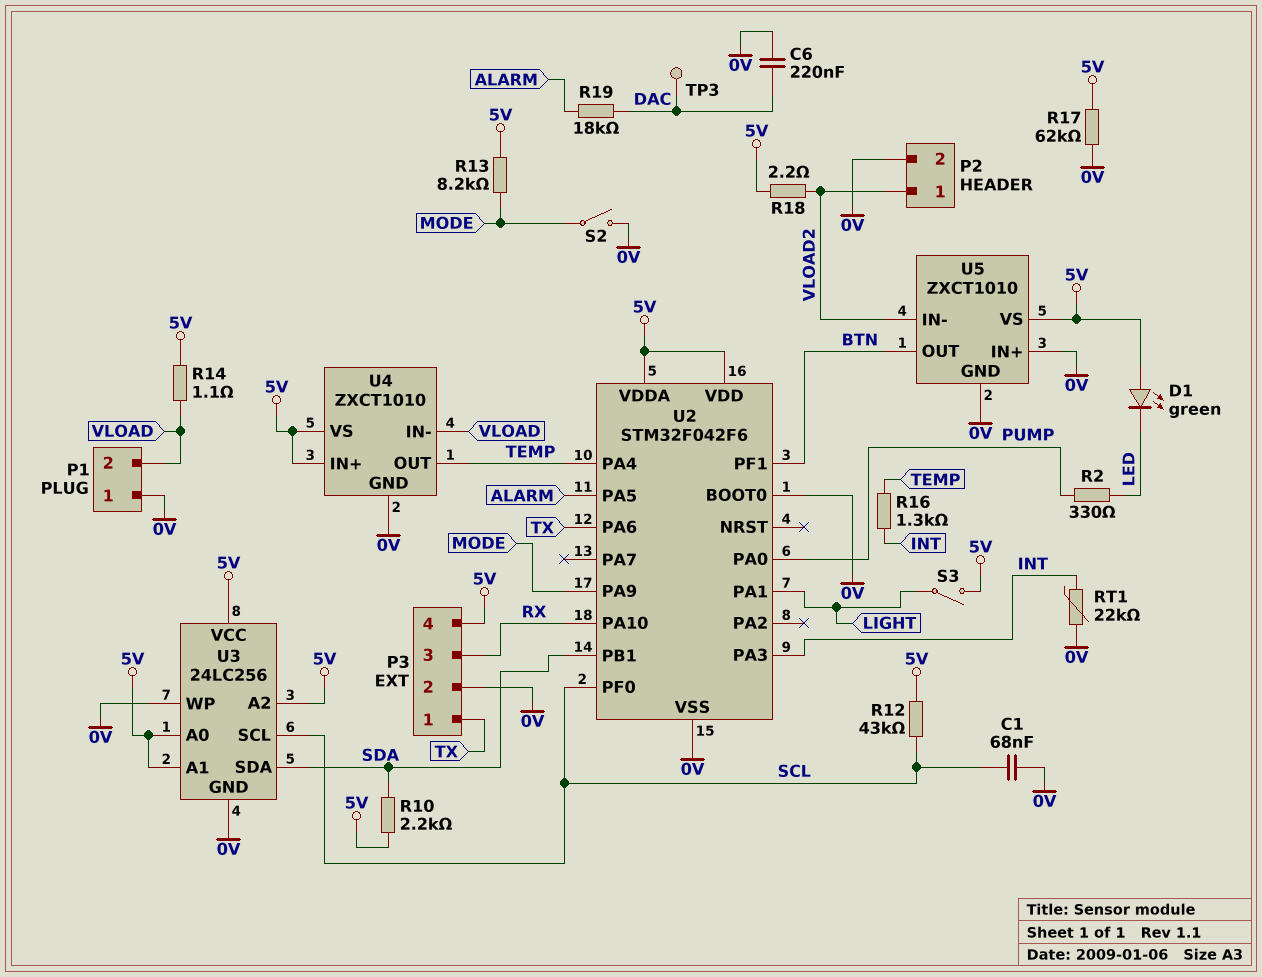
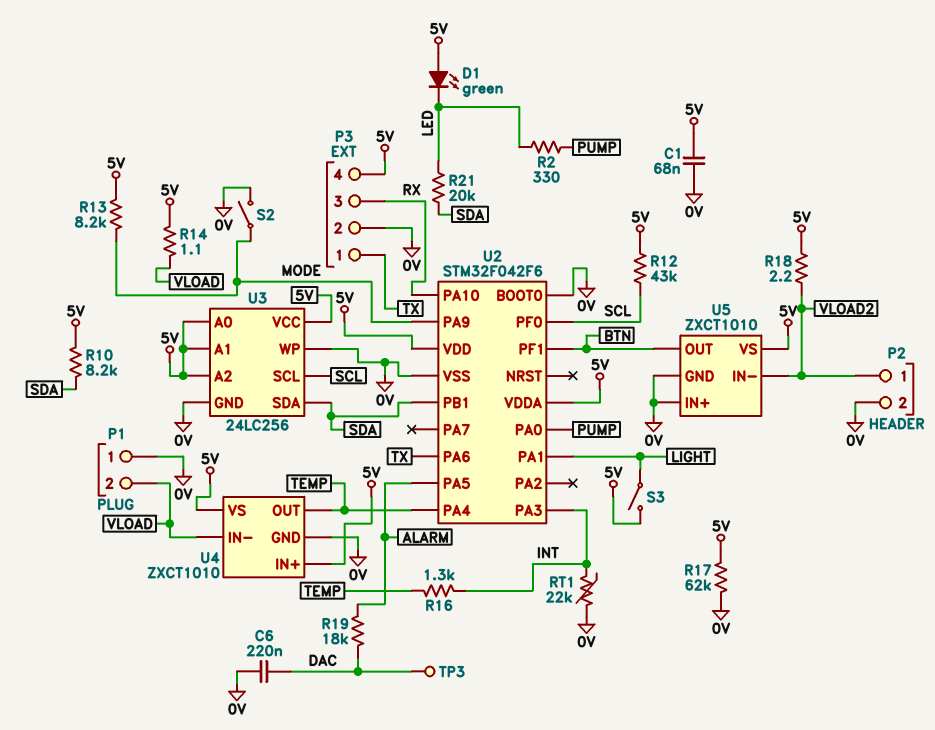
C1: 68nF (0V, SCL) -> 68nF (0V, 5V)
R10: 2.2k (5V, SDA) -> 8.2k (5V, SDA)
R21: none -> 20k (LED, SDA)

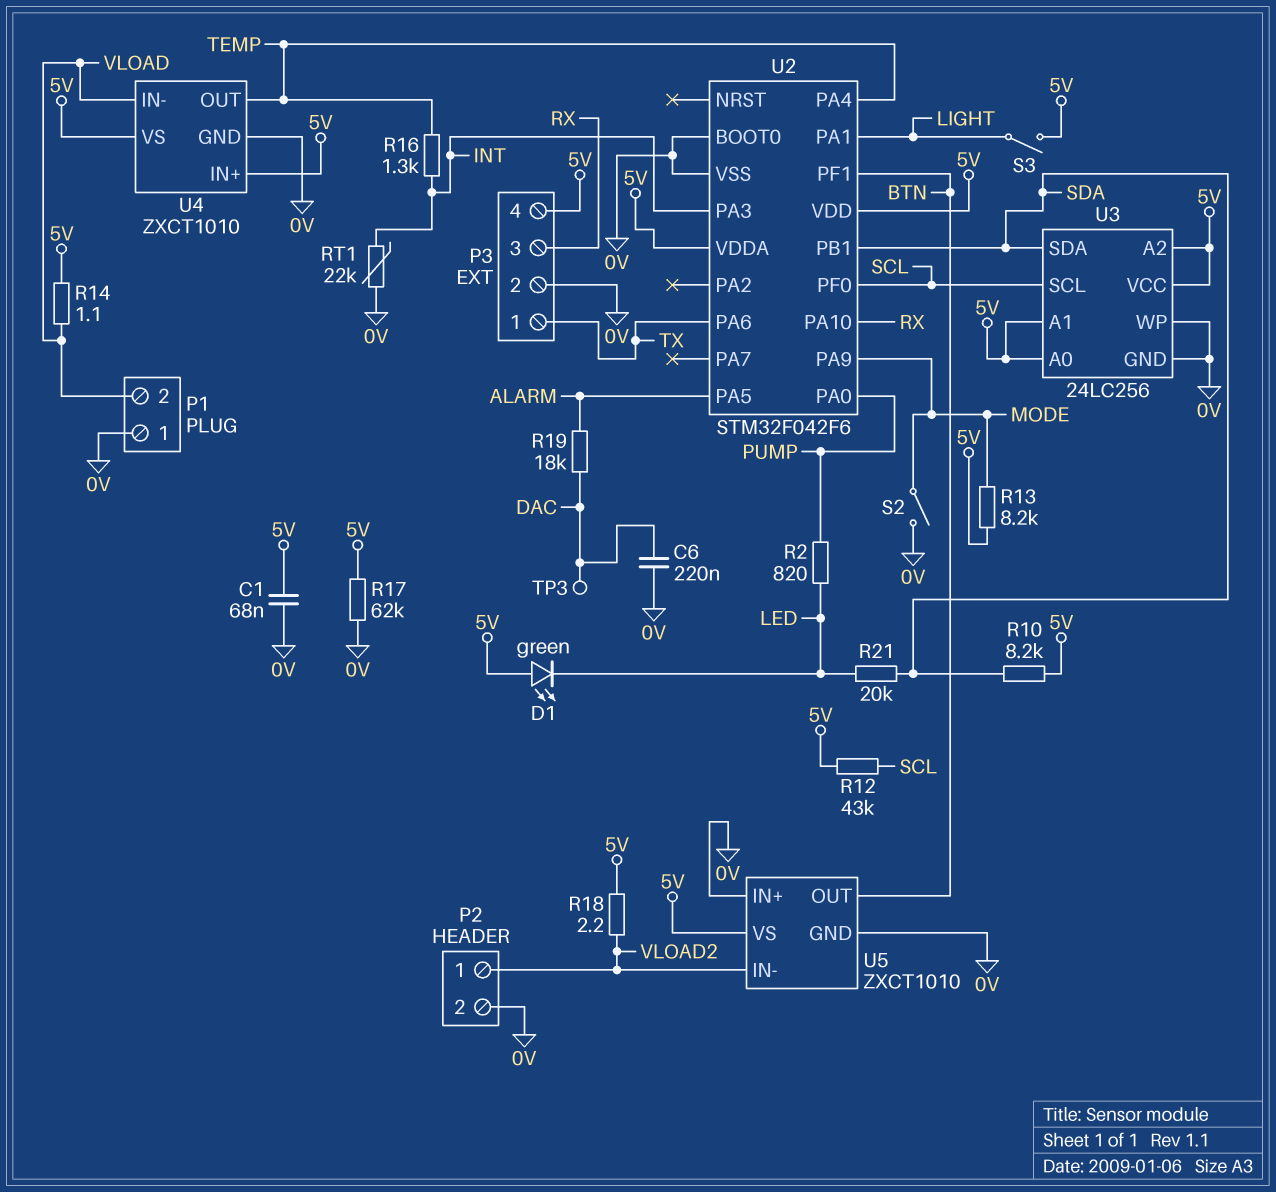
R2: 330 (LED, PUMP) -> 820 (LED, PUMP)

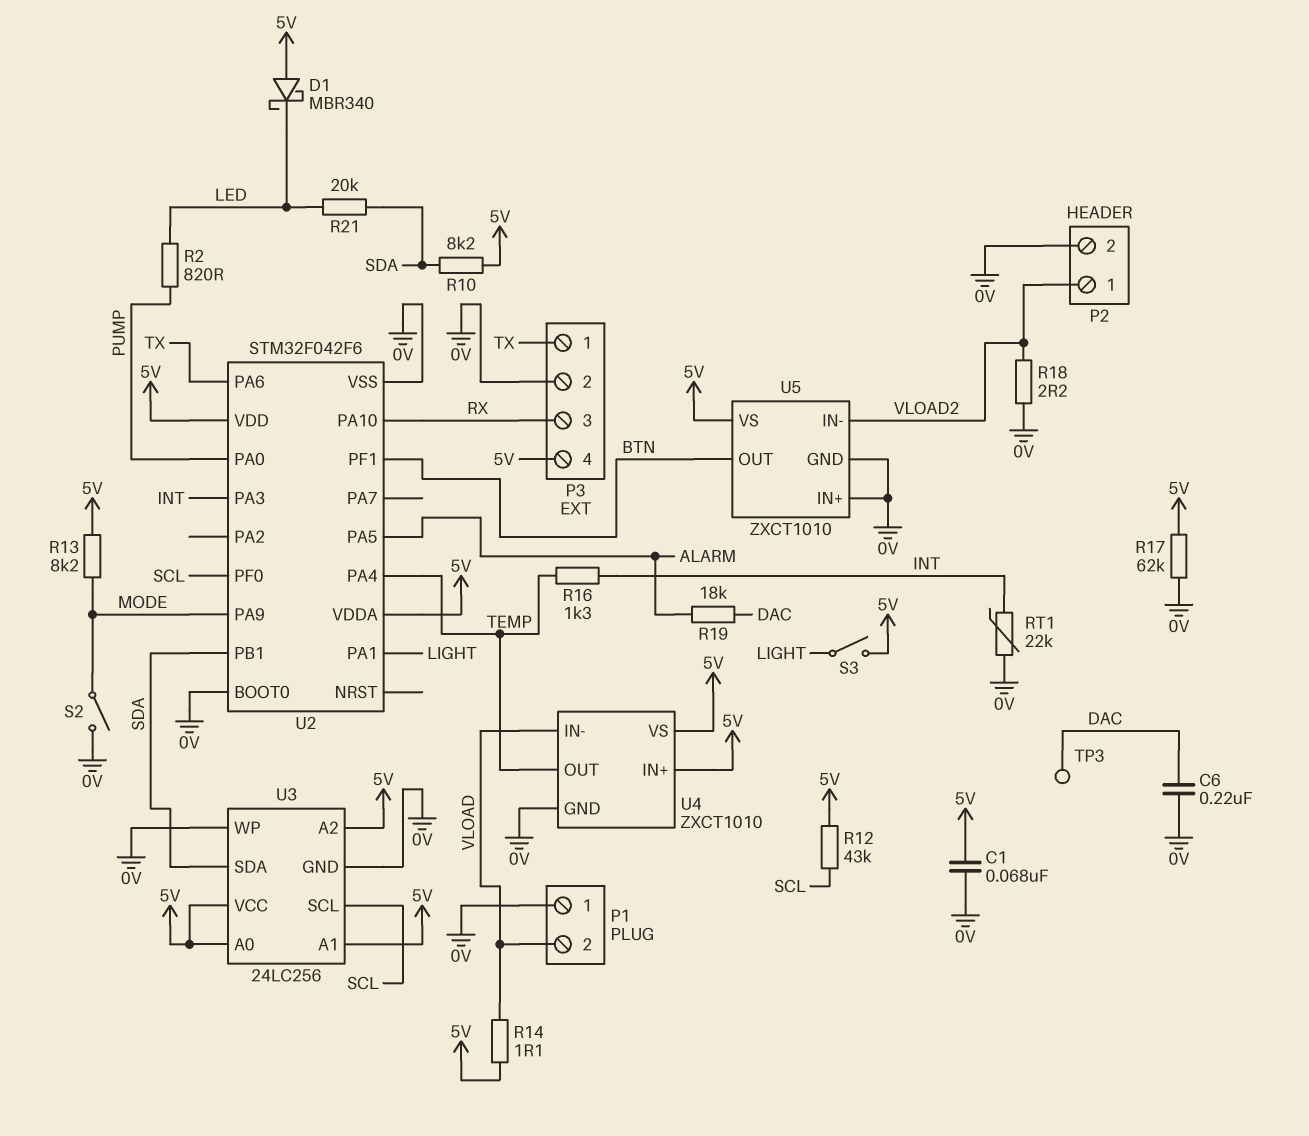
D1: LED green (A 5V, K LED) -> schottky MBR340 (A 5V, K LED)
R18: 2.2 (5V, VLOAD2) -> 2.2 (0V, VLOAD2)

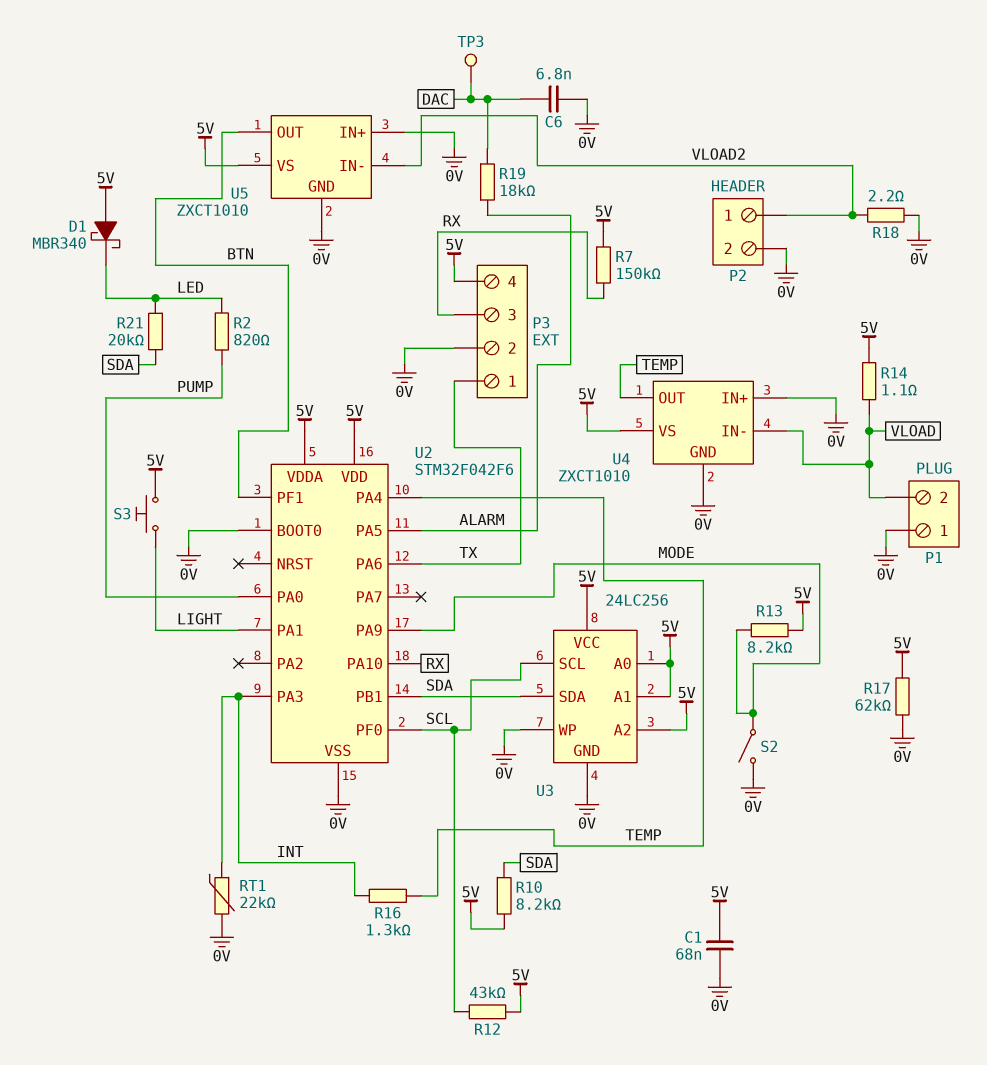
C6: 220nF (0V, DAC) -> 6.8nF (0V, DAC)
R7: none -> 150k (5V, RX)
S3: switch (5V, LIGHT) -> button (5V, LIGHT)
U4 pin IN+: 5V -> 0V

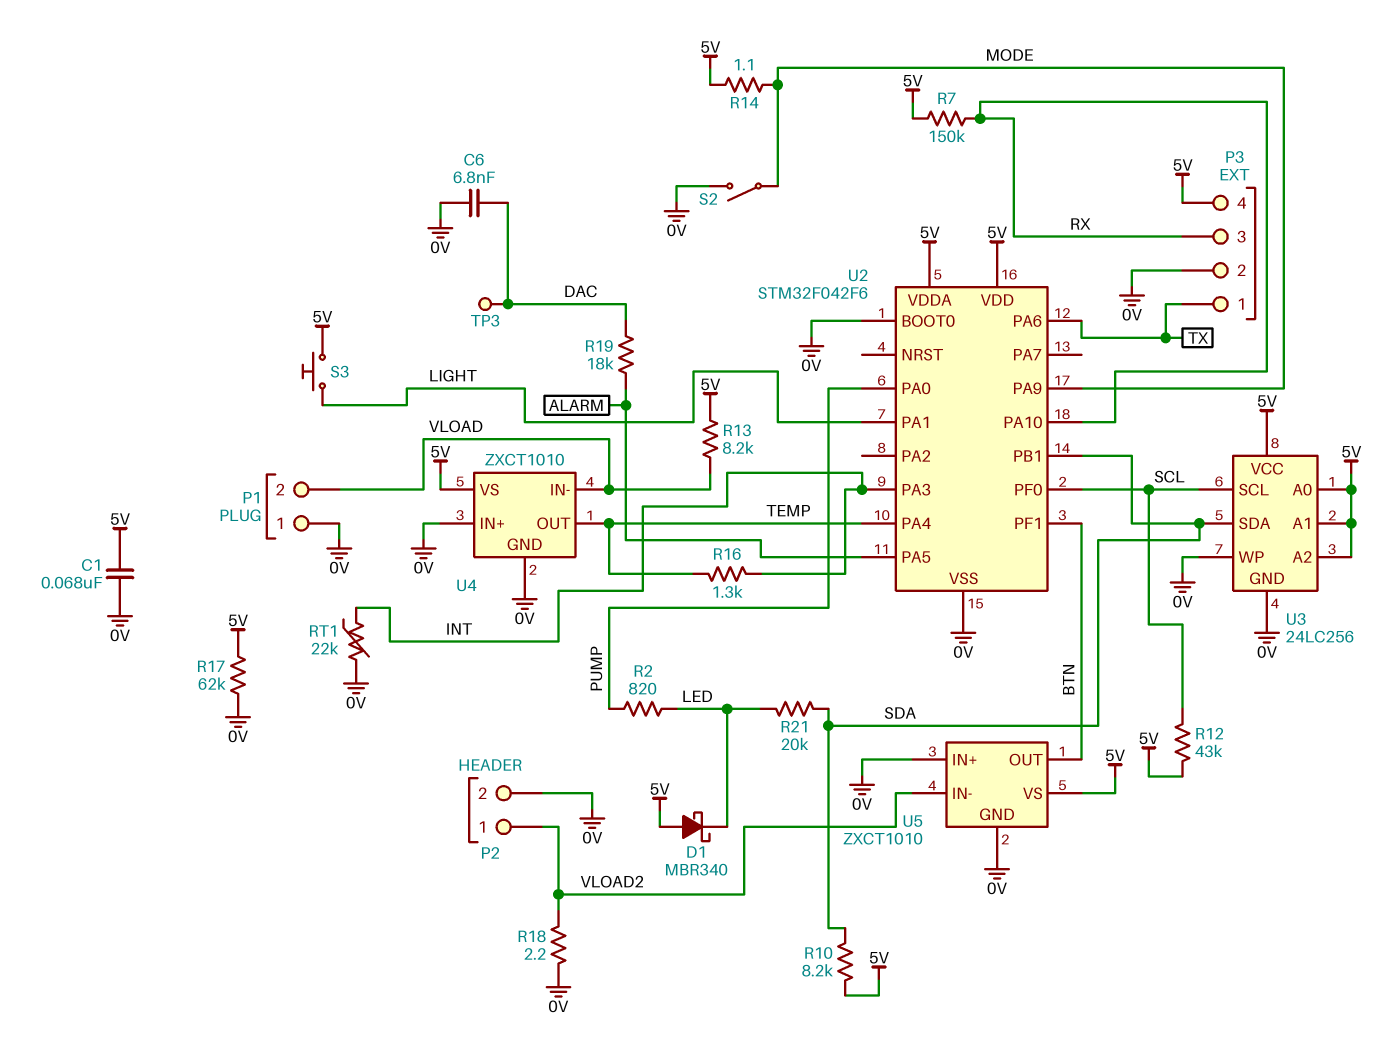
R13: 8.2k (5V, MODE) -> 8.2k (5V, VLOAD)
R14: 1.1 (5V, VLOAD) -> 1.1 (5V, MODE)

